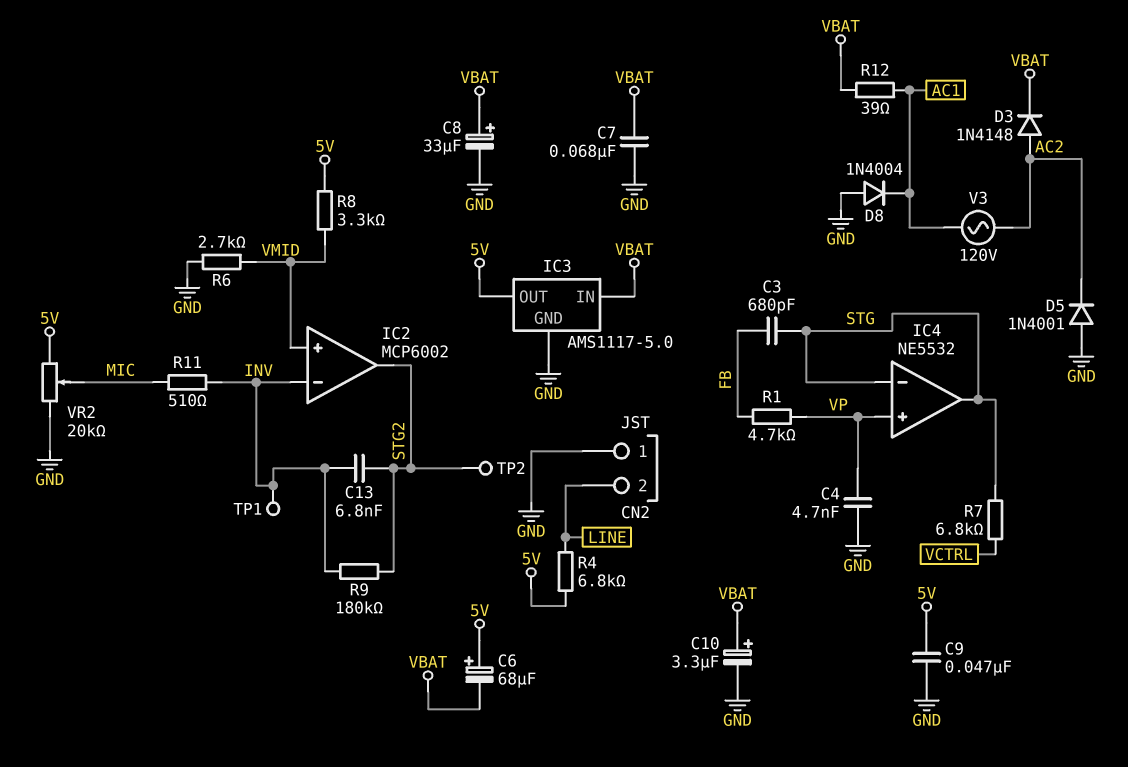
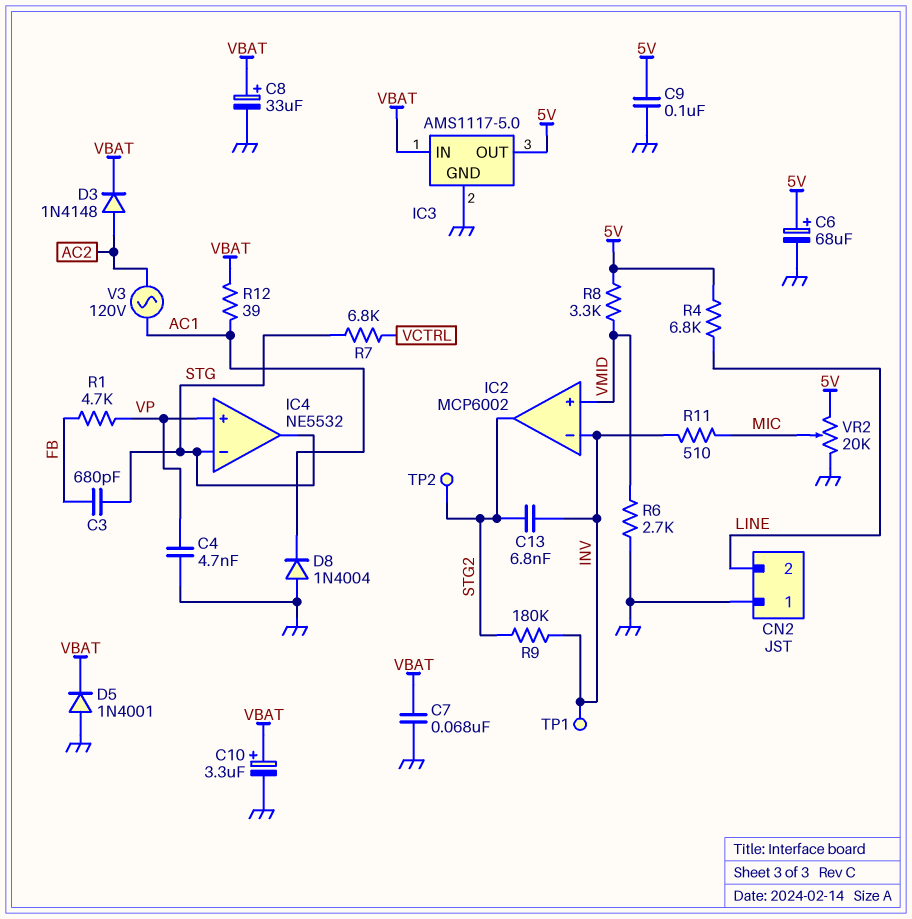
C6: 68uF (plus 5V, minus VBAT) -> 68uF (plus 5V, minus GND)
C9: 47nF (5V, GND) -> 100nF (5V, GND)
D5: diode 1N4001 (A GND, K AC2) -> diode 1N4001 (A GND, K VBAT)

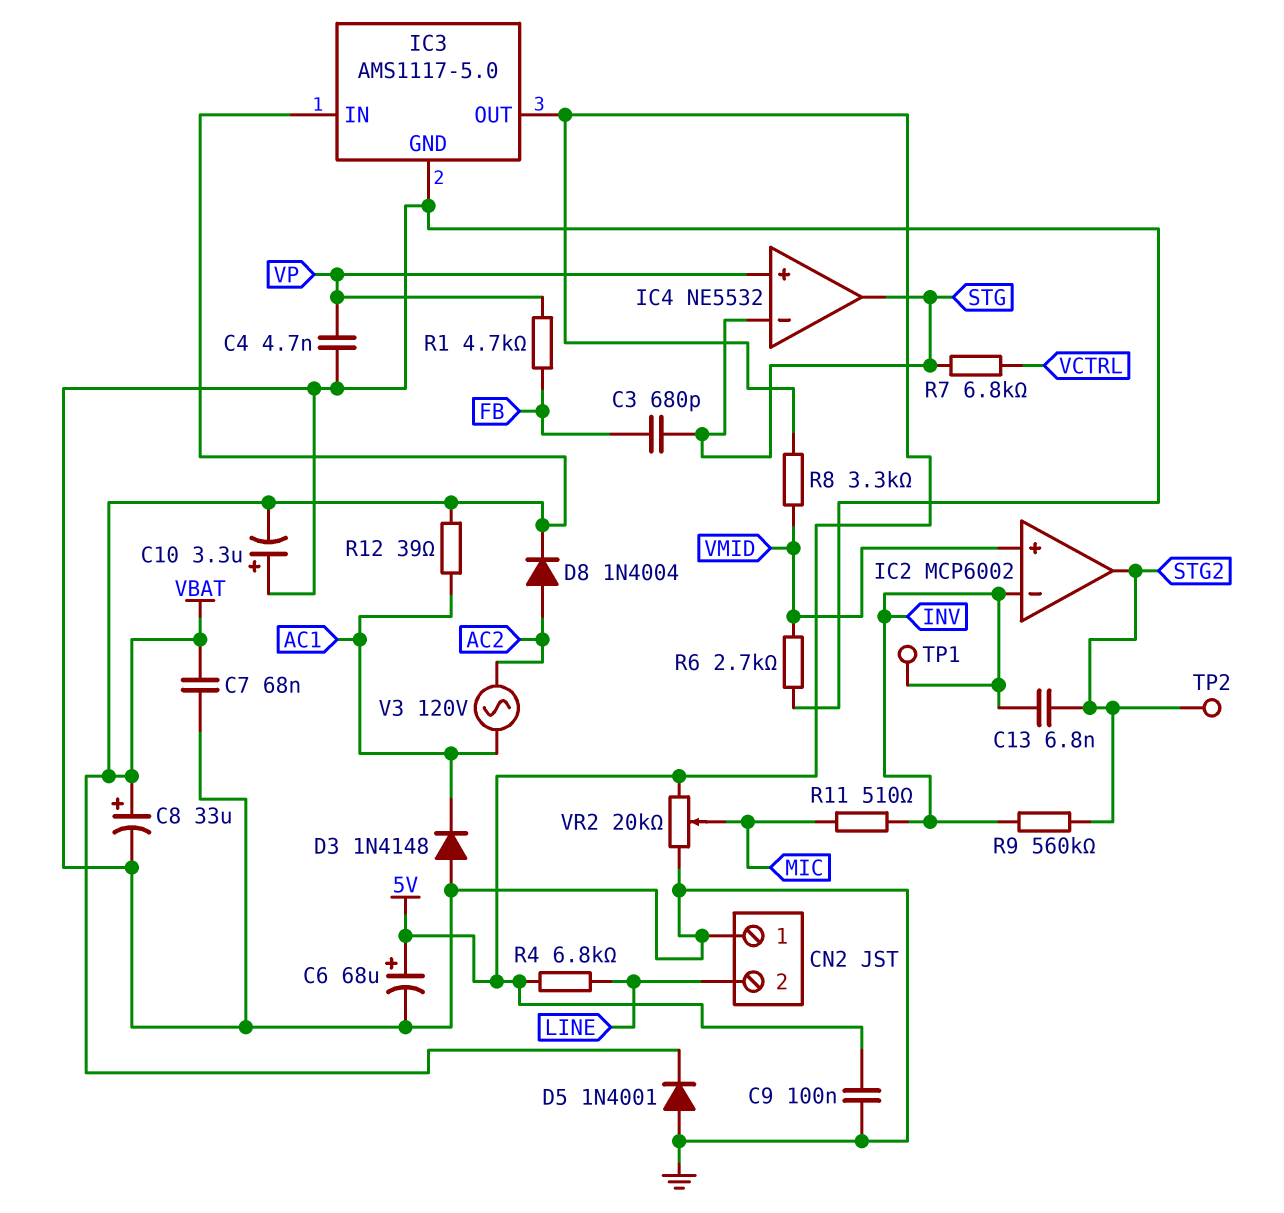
C10: 3.3uF (plus VBAT, minus GND) -> 3.3uF (plus GND, minus VBAT)
D3: diode 1N4148 (A AC2, K VBAT) -> diode 1N4148 (A GND, K AC1)
D8: diode 1N4004 (A GND, K AC1) -> diode 1N4004 (A AC2, K VBAT)
R9: 180k (INV, STG2) -> 560k (INV, STG2)

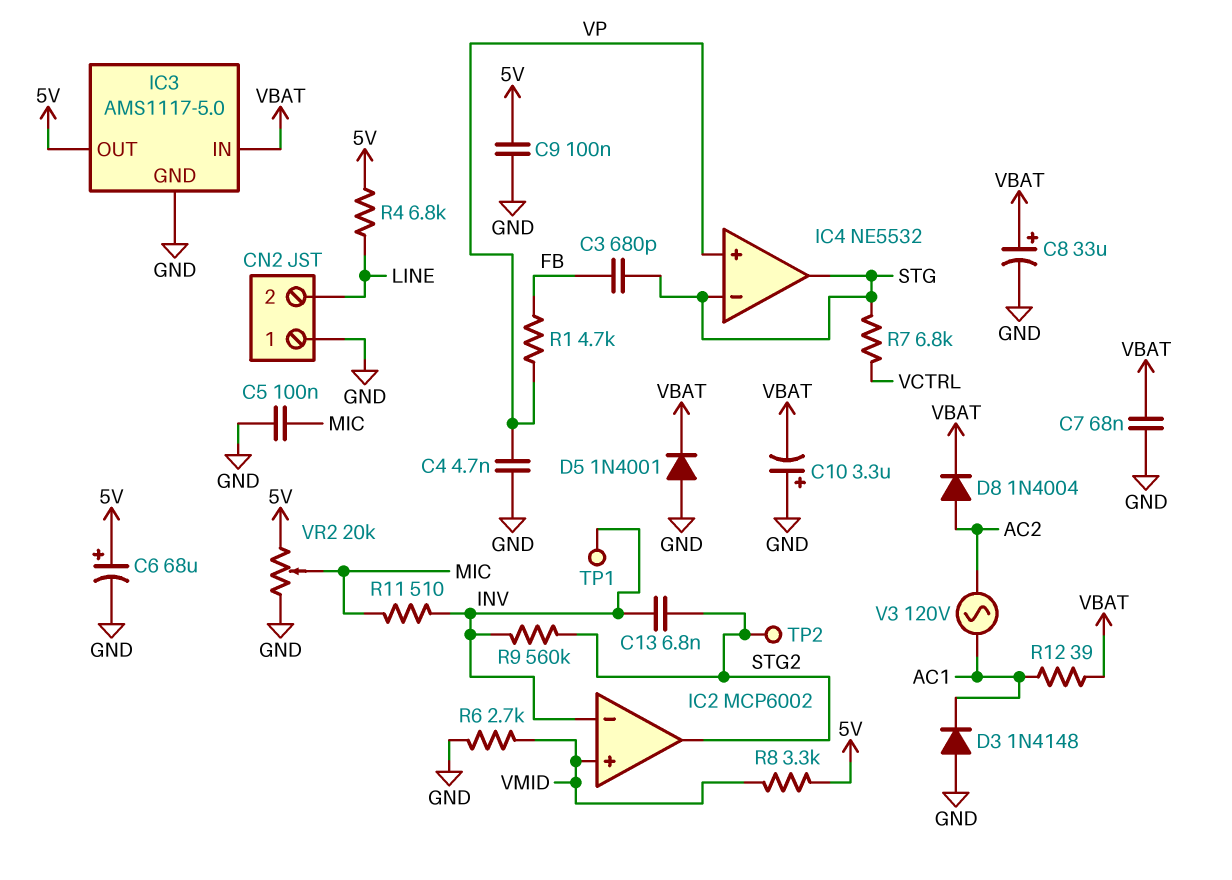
C5: none -> 100nF (GND, MIC)

